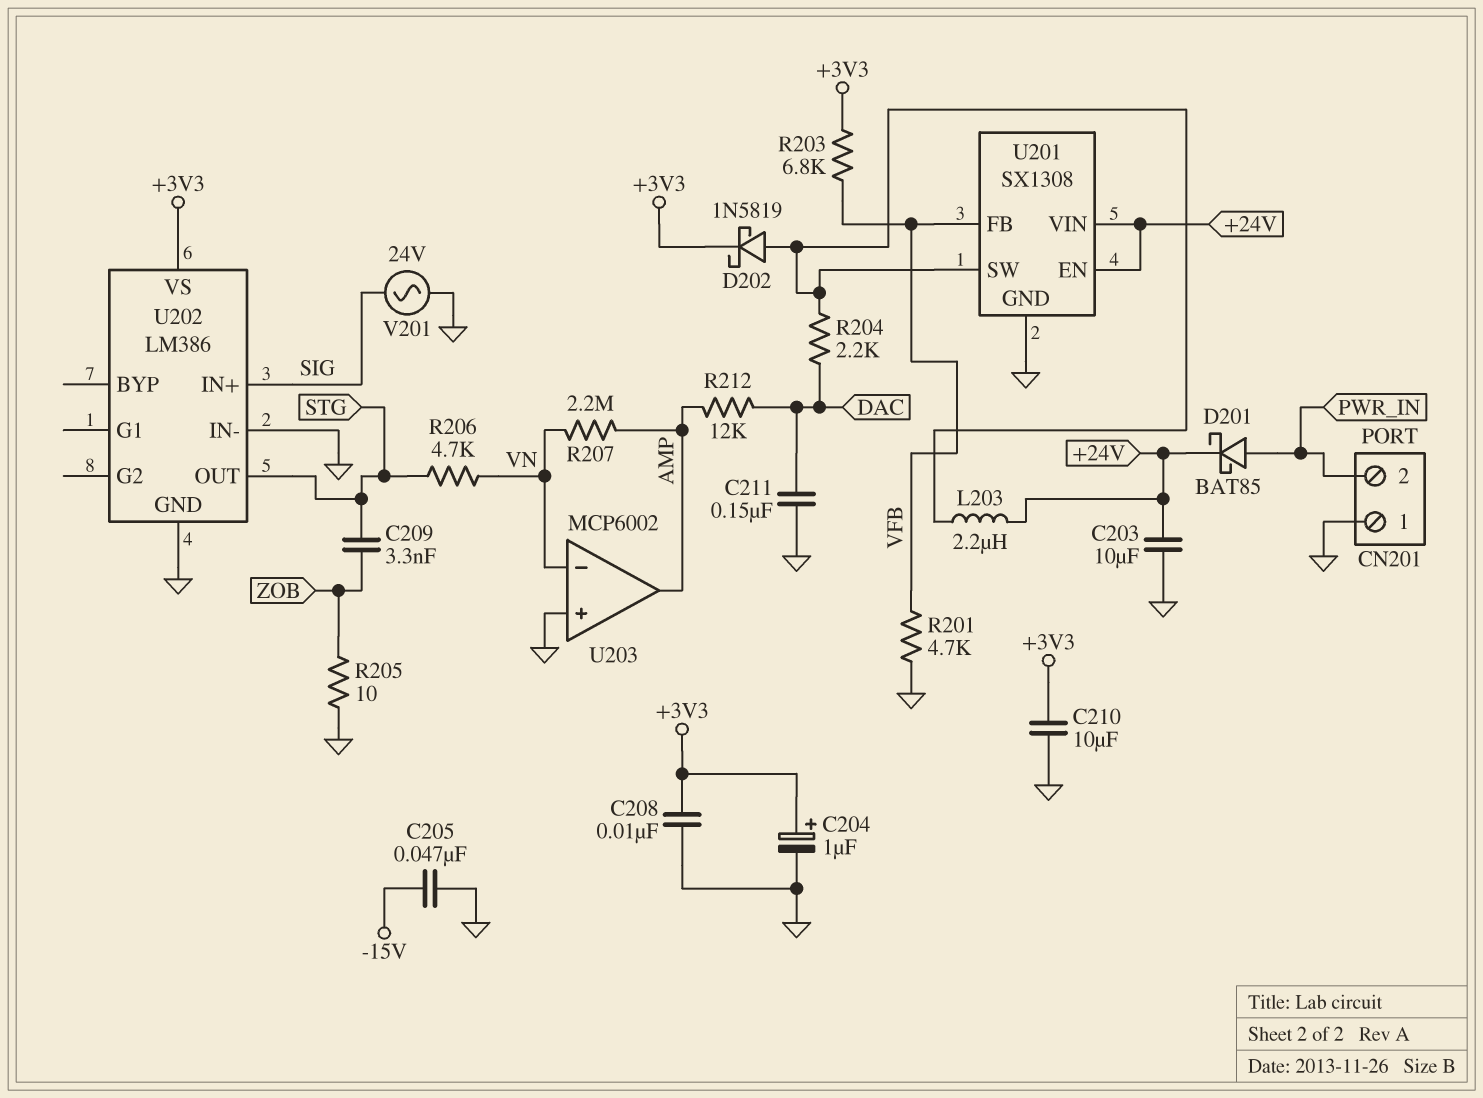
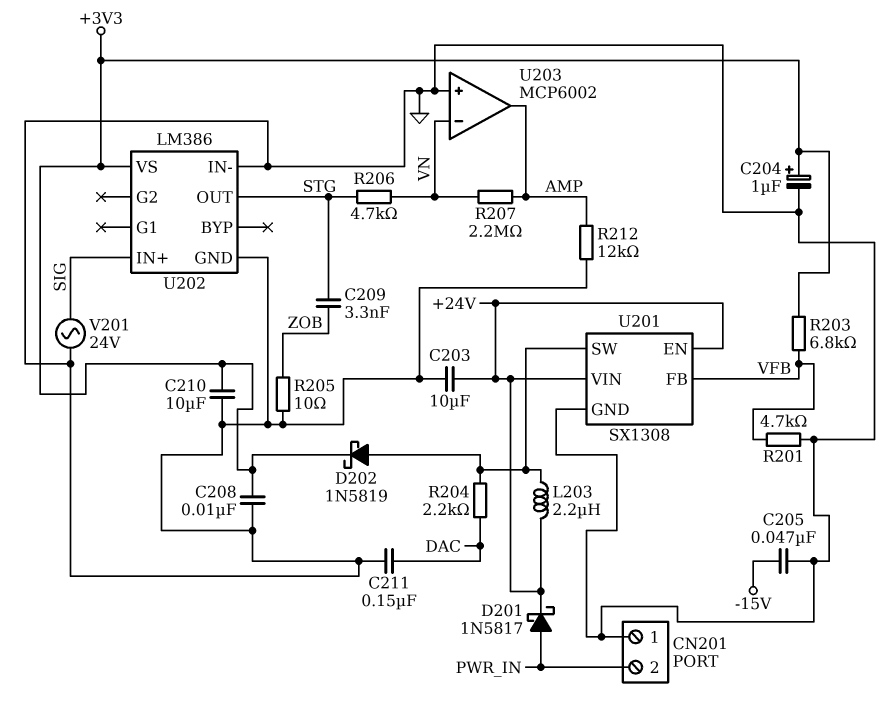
D201: schottky BAT85 (A PWR_IN, K +24V) -> schottky 1N5817 (A PWR_IN, K +24V)
R212: 12k (AMP, DAC) -> 12k (AMP, GND)

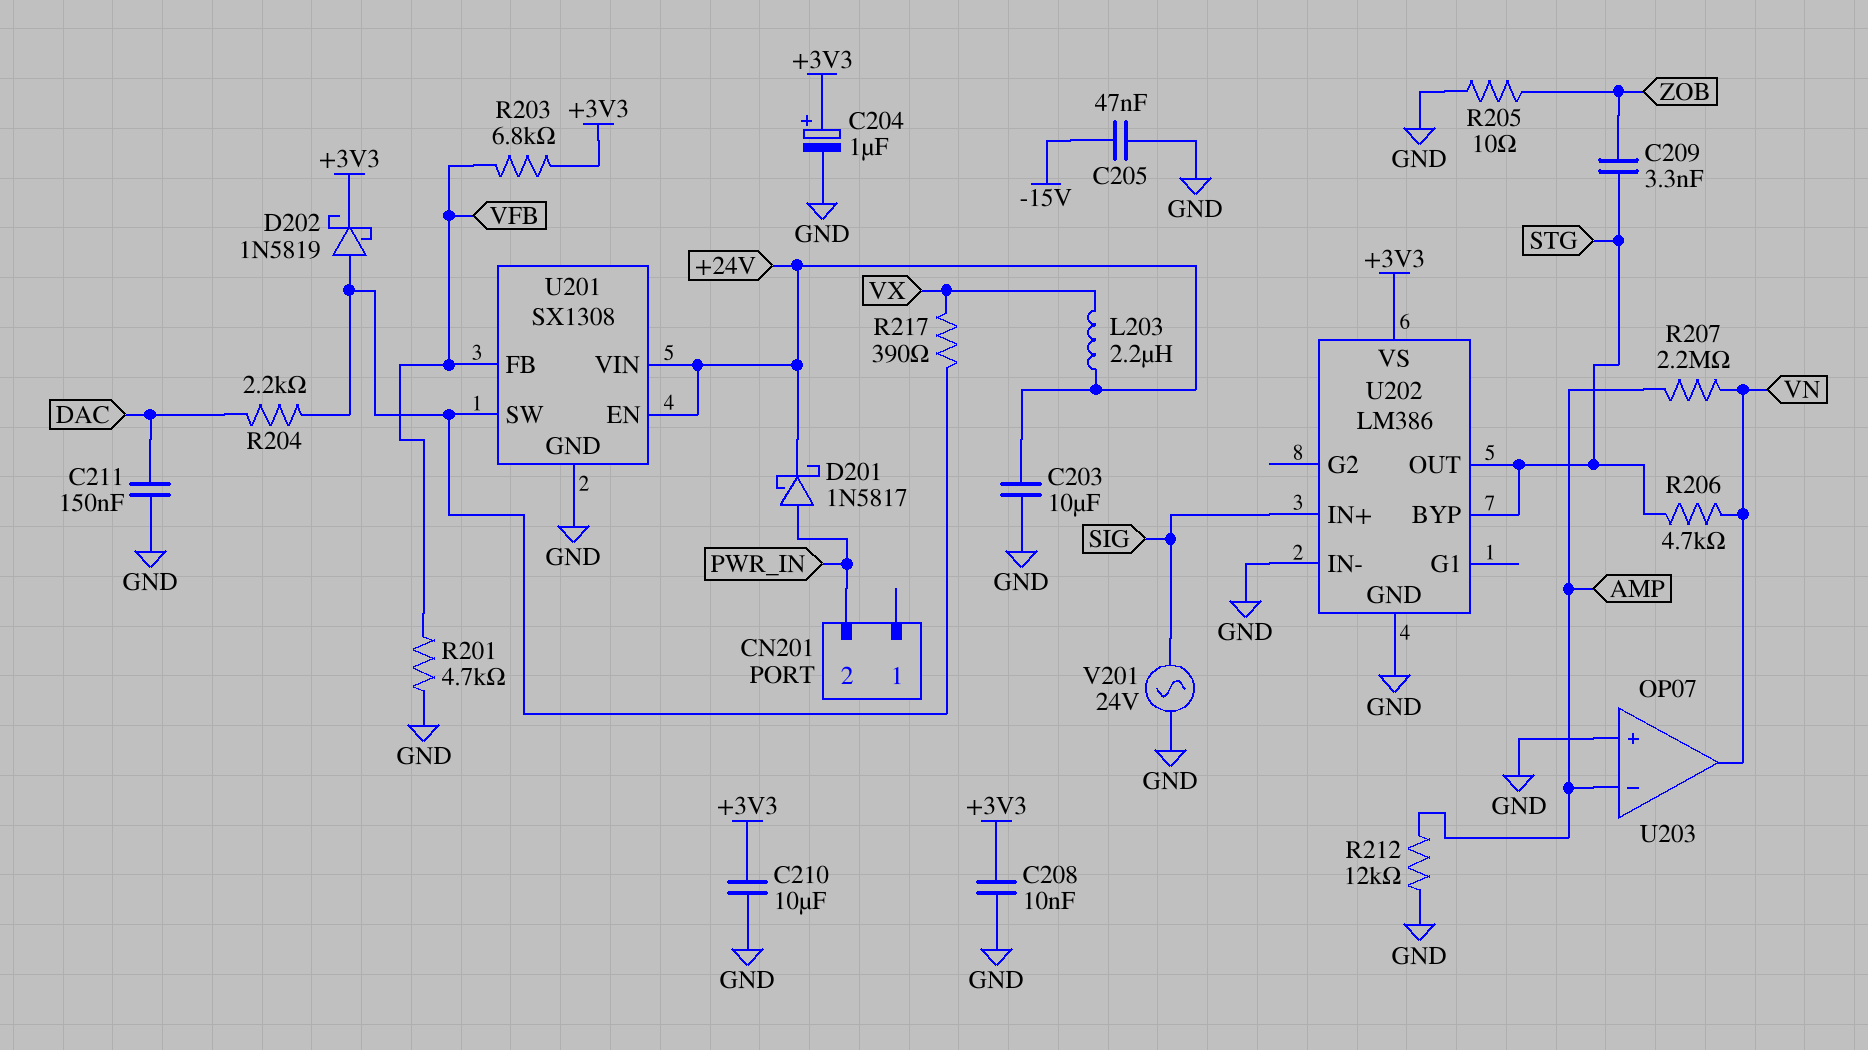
CN201 pin 1: GND -> none
L203: 2.2uH (+24V, U201/SW) -> 2.2uH (+24V, VX)
R217: none -> 390 (U201/SW, VX)
U202 pin BYP: none -> STG
U203: MCP6002 -> OP07
U203 pin in-: VN -> AMP
U203 pin out: AMP -> VN

